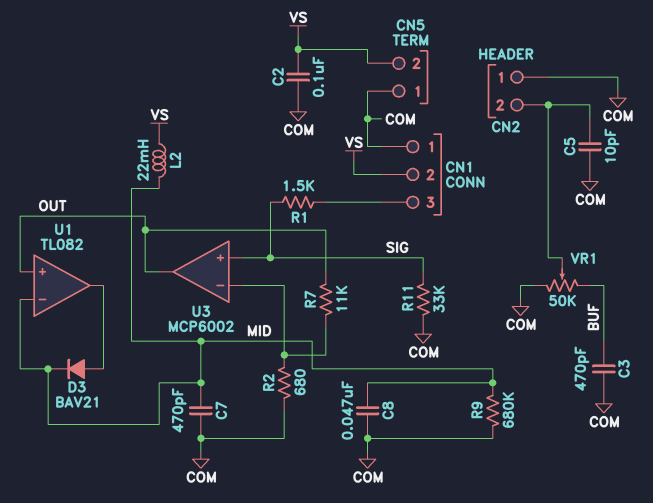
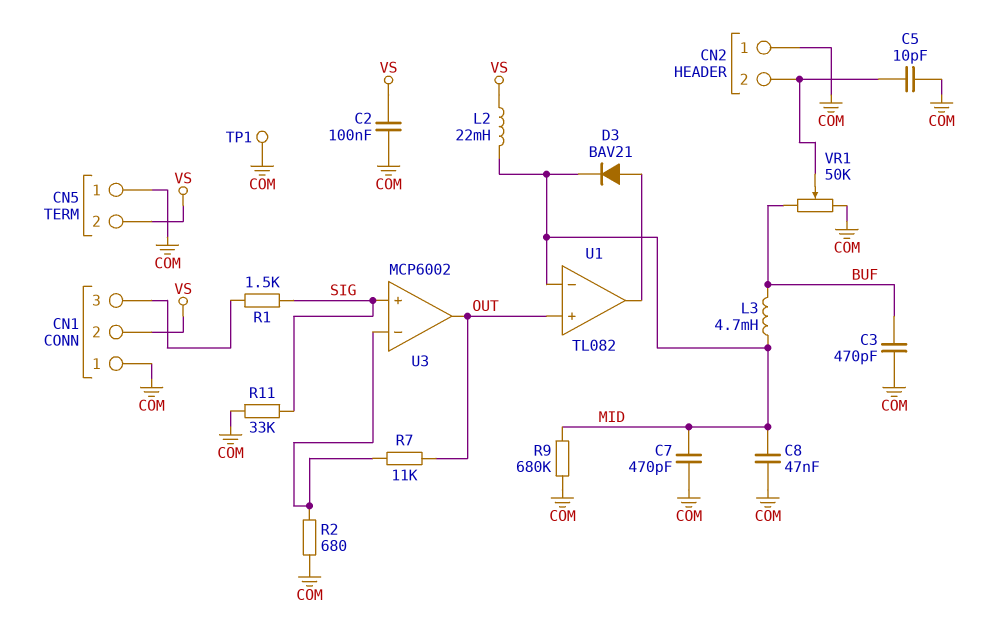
L3: none -> 4.7mH (BUF, MID)
TP1: none -> test point (COM)

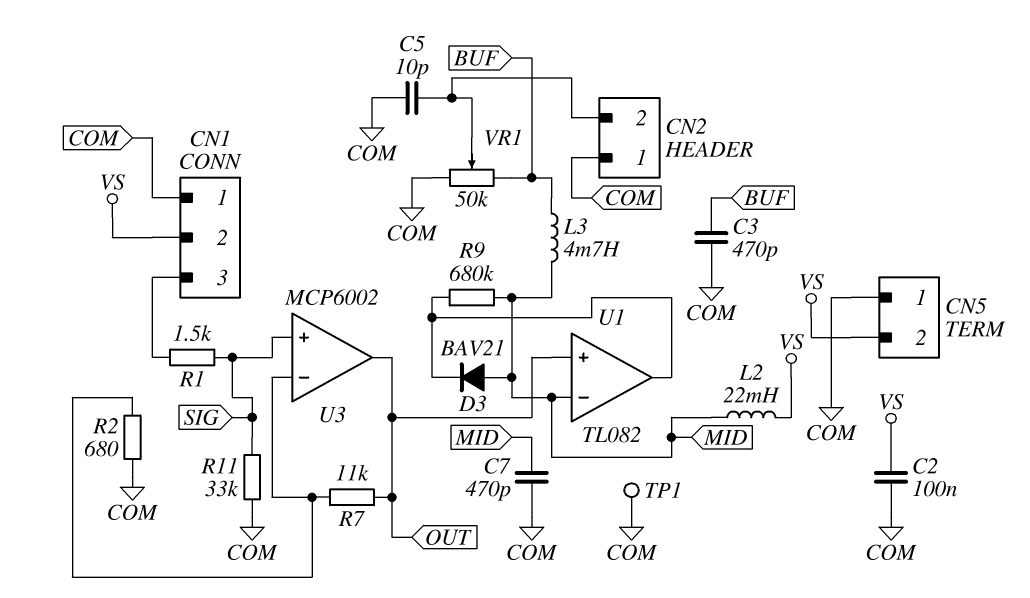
C8: 47nF (COM, MID) -> none
D3: diode BAV21 (A U1/out, K MID) -> diode BAV21 (A MID, K U1/out)
R9: 680k (COM, MID) -> 680k (MID, U1/out)

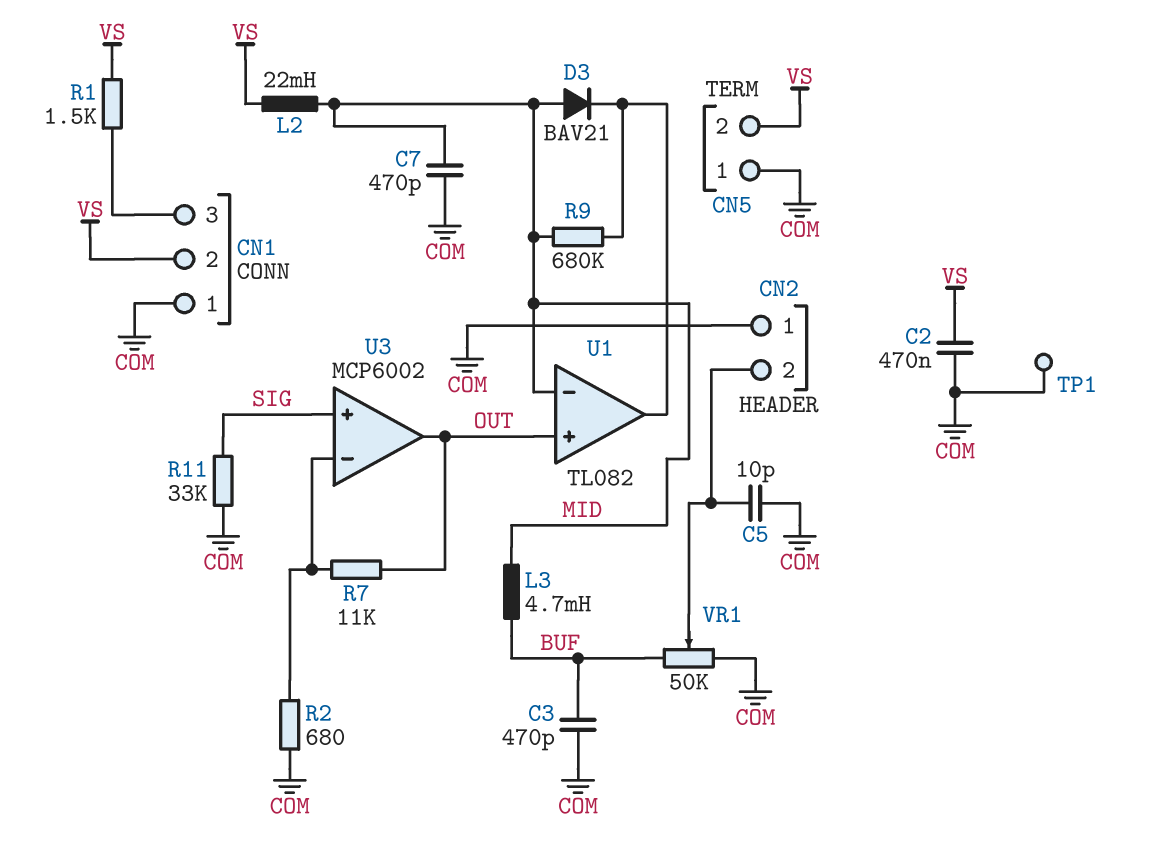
C2: 100nF (COM, VS) -> 470nF (COM, VS)
R1: 1.5k (CN1/3, SIG) -> 1.5k (CN1/3, VS)

